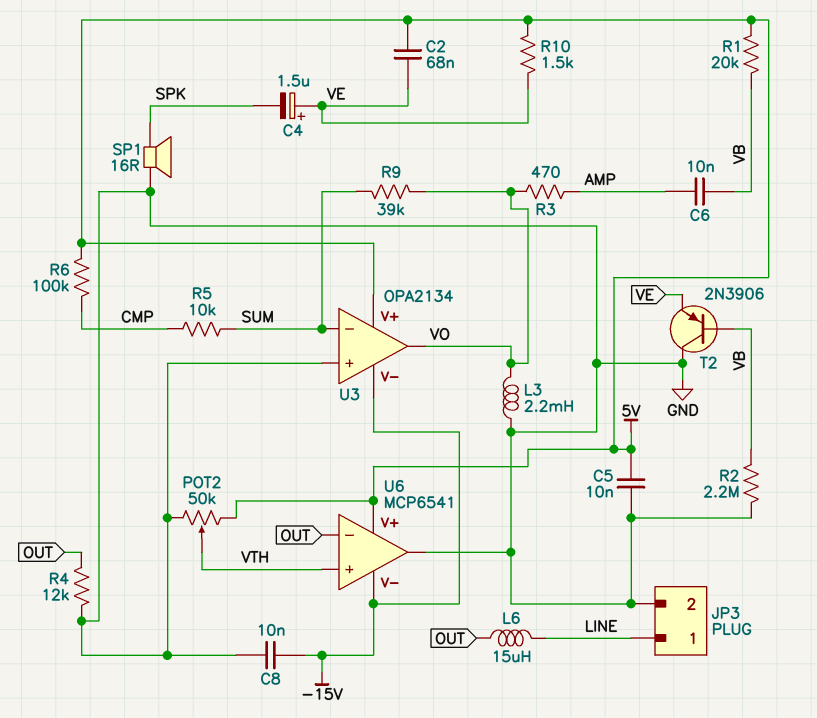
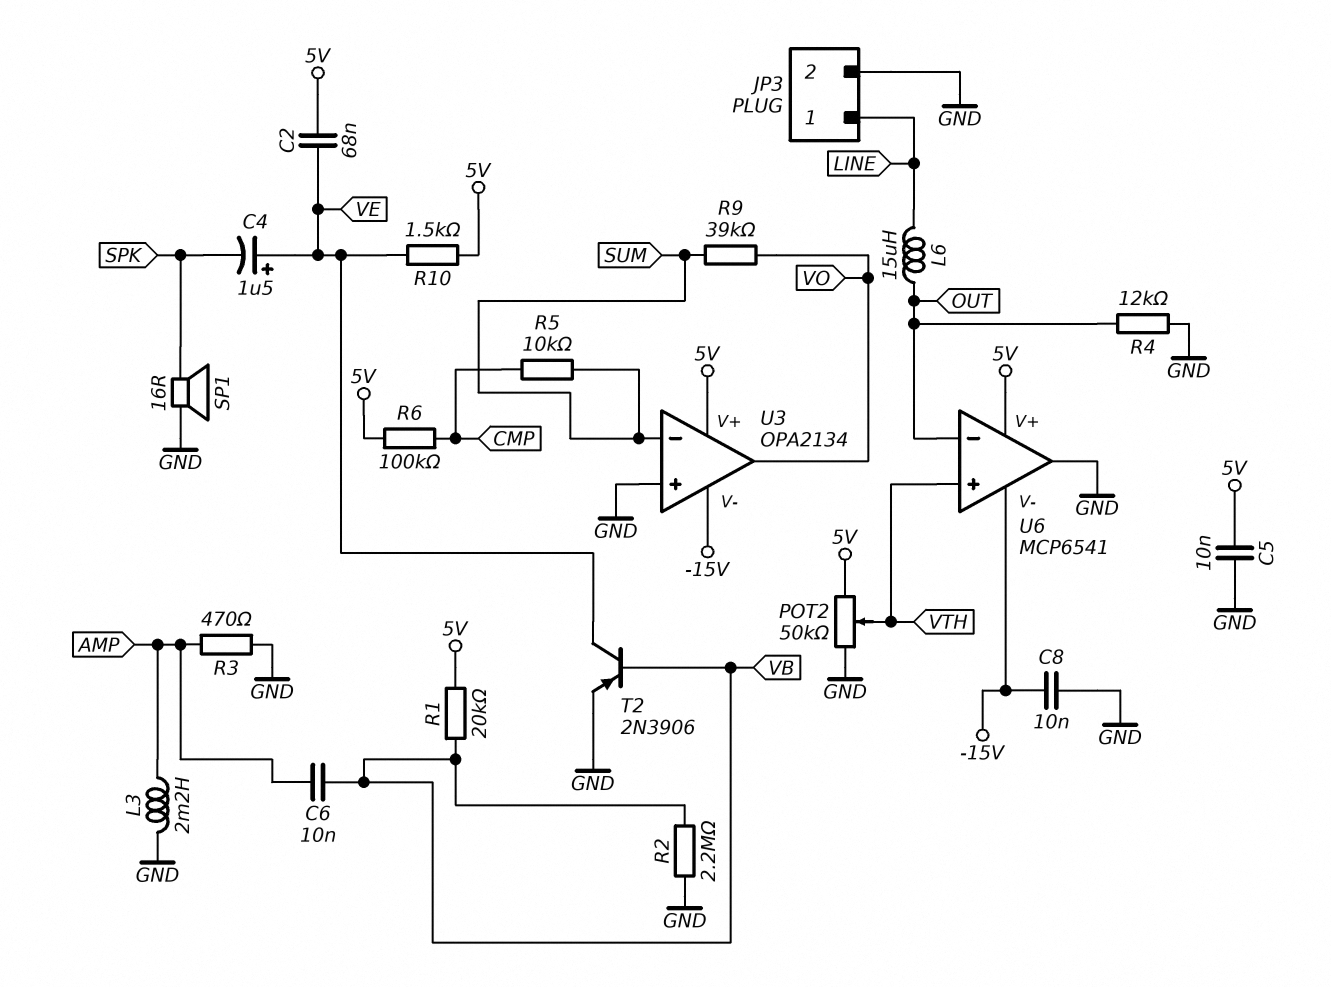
L3: 2.2mH (GND, VO) -> 2.2mH (AMP, GND)
R3: 470 (AMP, VO) -> 470 (AMP, GND)
T2: PNP 2N3906 (B VB, C GND, E VE) -> PNP 2N3906 (B VB, C VE, E GND)

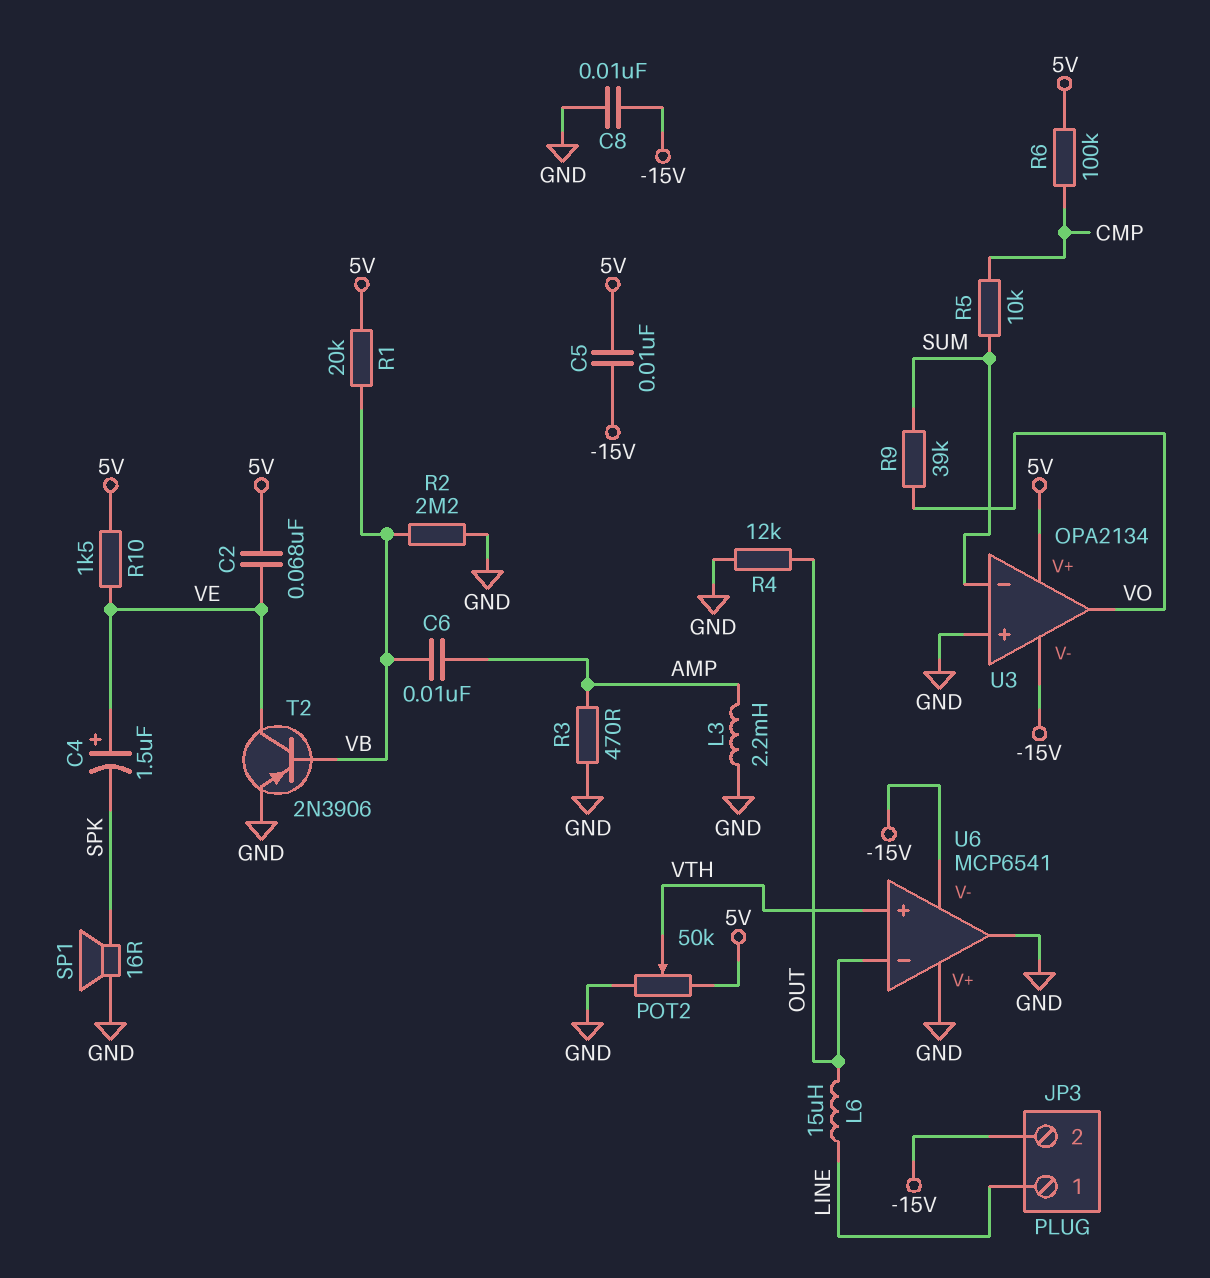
C5: 10nF (5V, GND) -> 10nF (-15V, 5V)
JP3 pin 2: GND -> -15V
U6 pin V+: 5V -> GND

